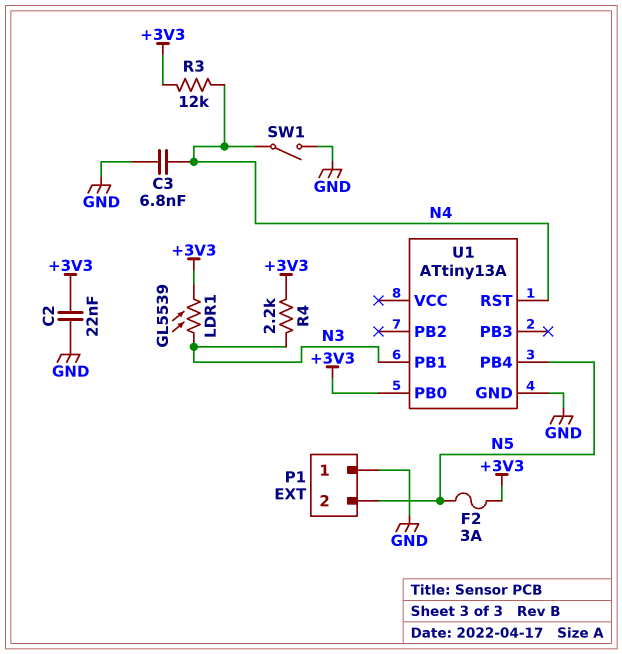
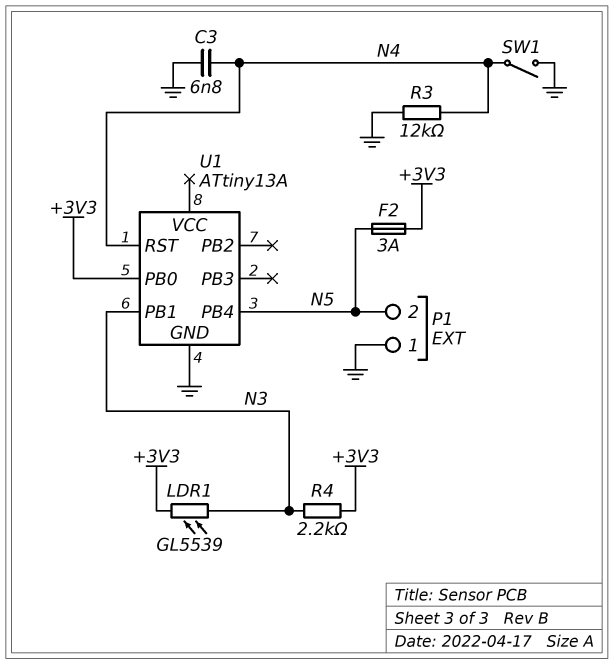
C2: 22nF (+3V3, GND) -> none
R3: 12k (+3V3, N4) -> 12k (GND, N4)

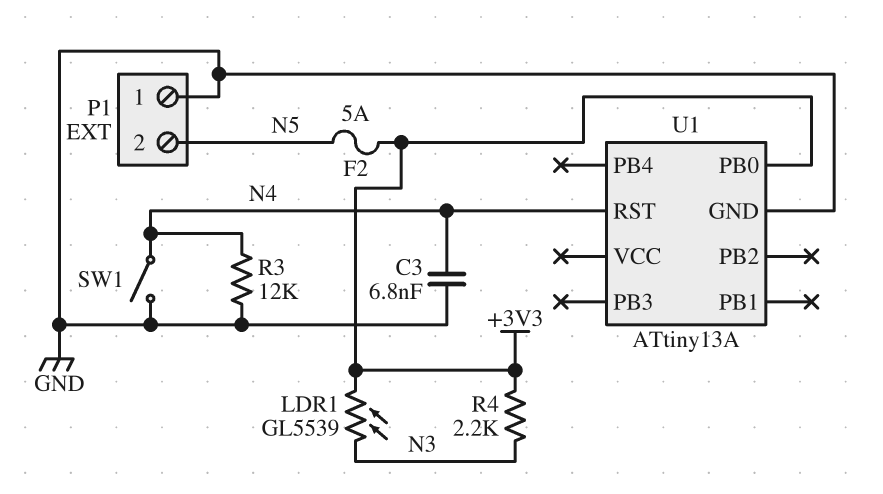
F2: 3A (+3V3, N5) -> 5A (+3V3, N5)
U1 pin PB1: N3 -> none
U1 pin PB4: N5 -> none

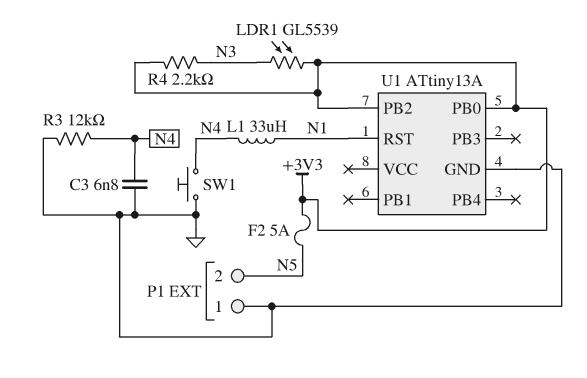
L1: none -> 33uH (N1, N4)
SW1: switch (GND, N4) -> button (GND, N4)
U1 pin PB2: none -> +3V3
U1 pin RST: N4 -> N1

